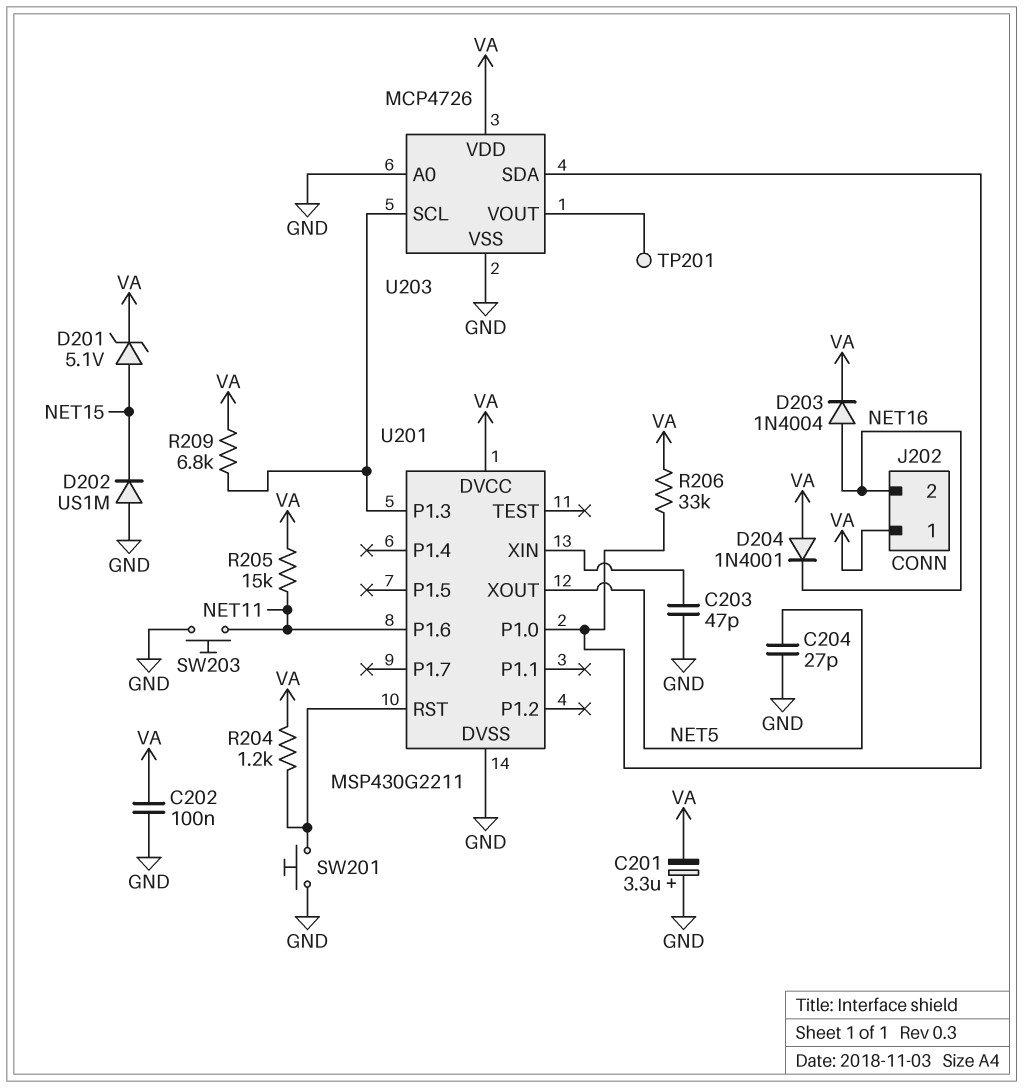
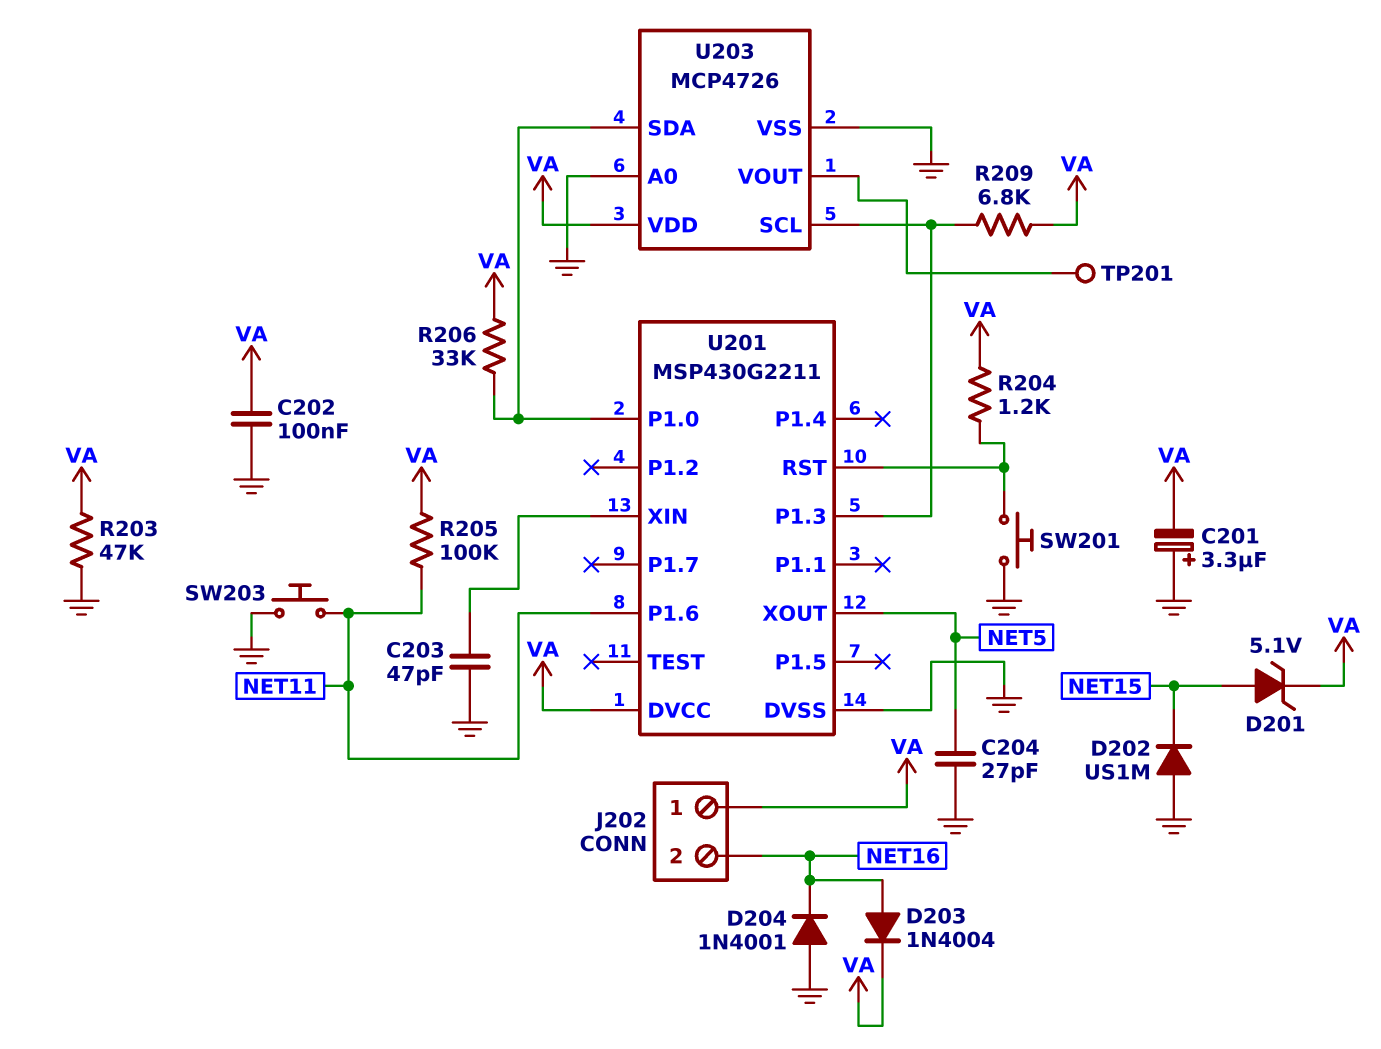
D204: diode 1N4001 (A VA, K NET16) -> diode 1N4001 (A GND, K NET16)
R203: none -> 47k (GND, VA)
R205: 15k (NET11, VA) -> 100k (NET11, VA)

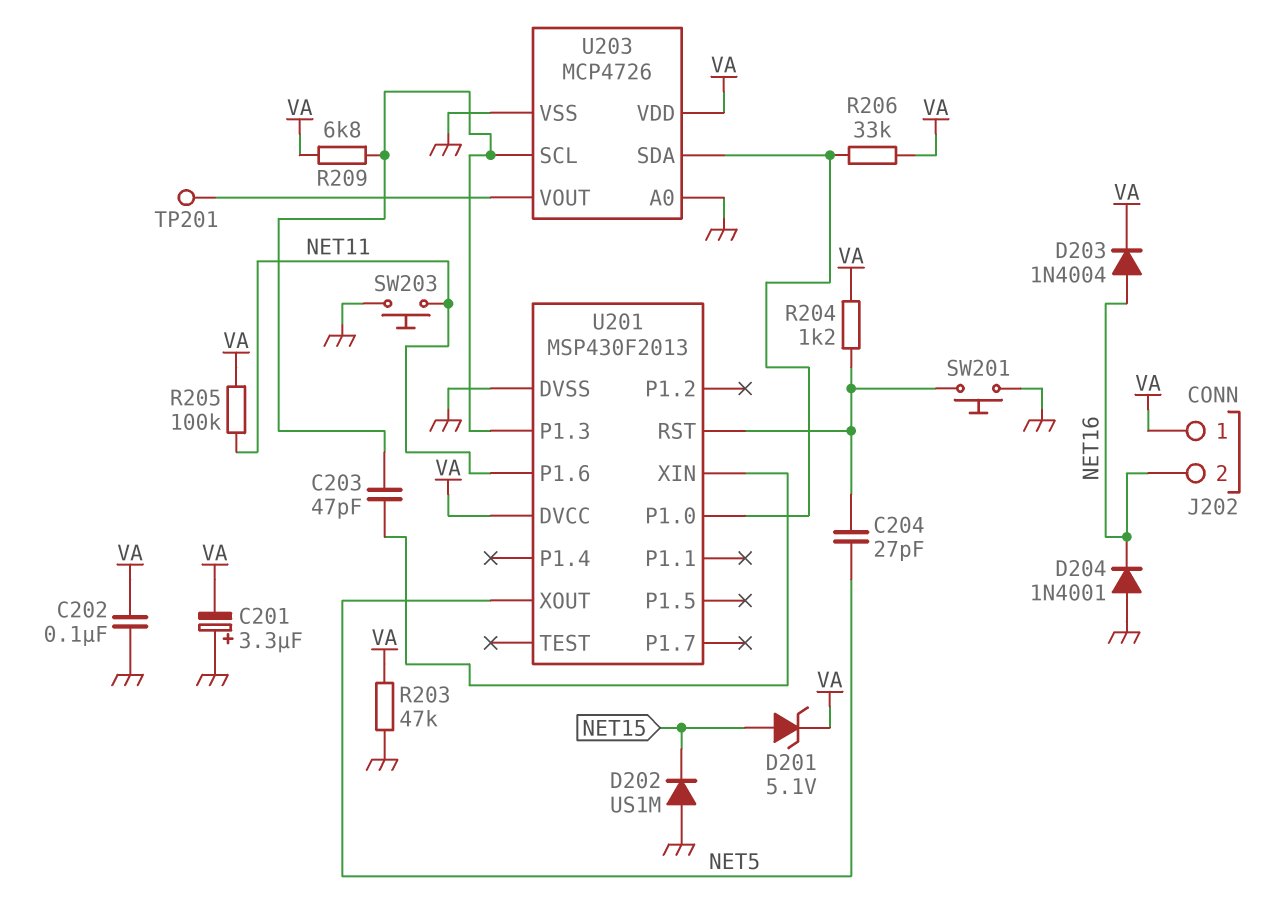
C203: 47pF (GND, U201/XIN) -> 47pF (U201/P1.3, U201/XIN)
C204: 27pF (GND, NET5) -> 27pF (NET5, U201/RST)
U201: MSP430G2211 -> MSP430F2013

